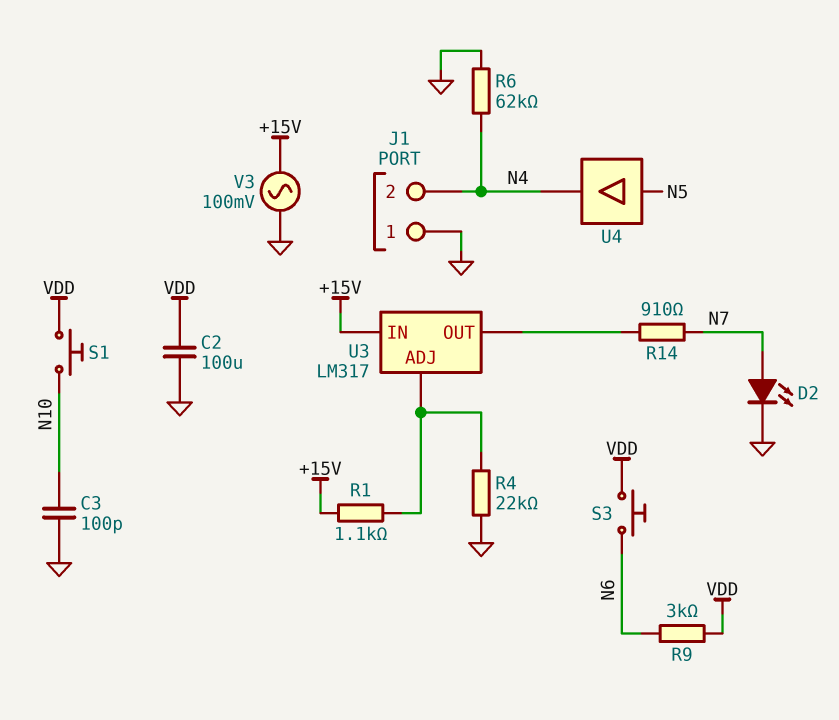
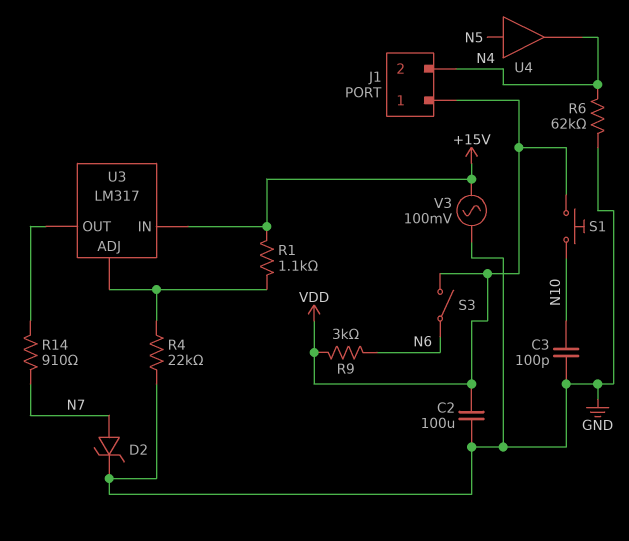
D2: LED (A N7, K GND) -> zener (A N7, K GND)
J1 pin 1: GND -> VDD
S3: button (N6, VDD) -> switch (N6, VDD)

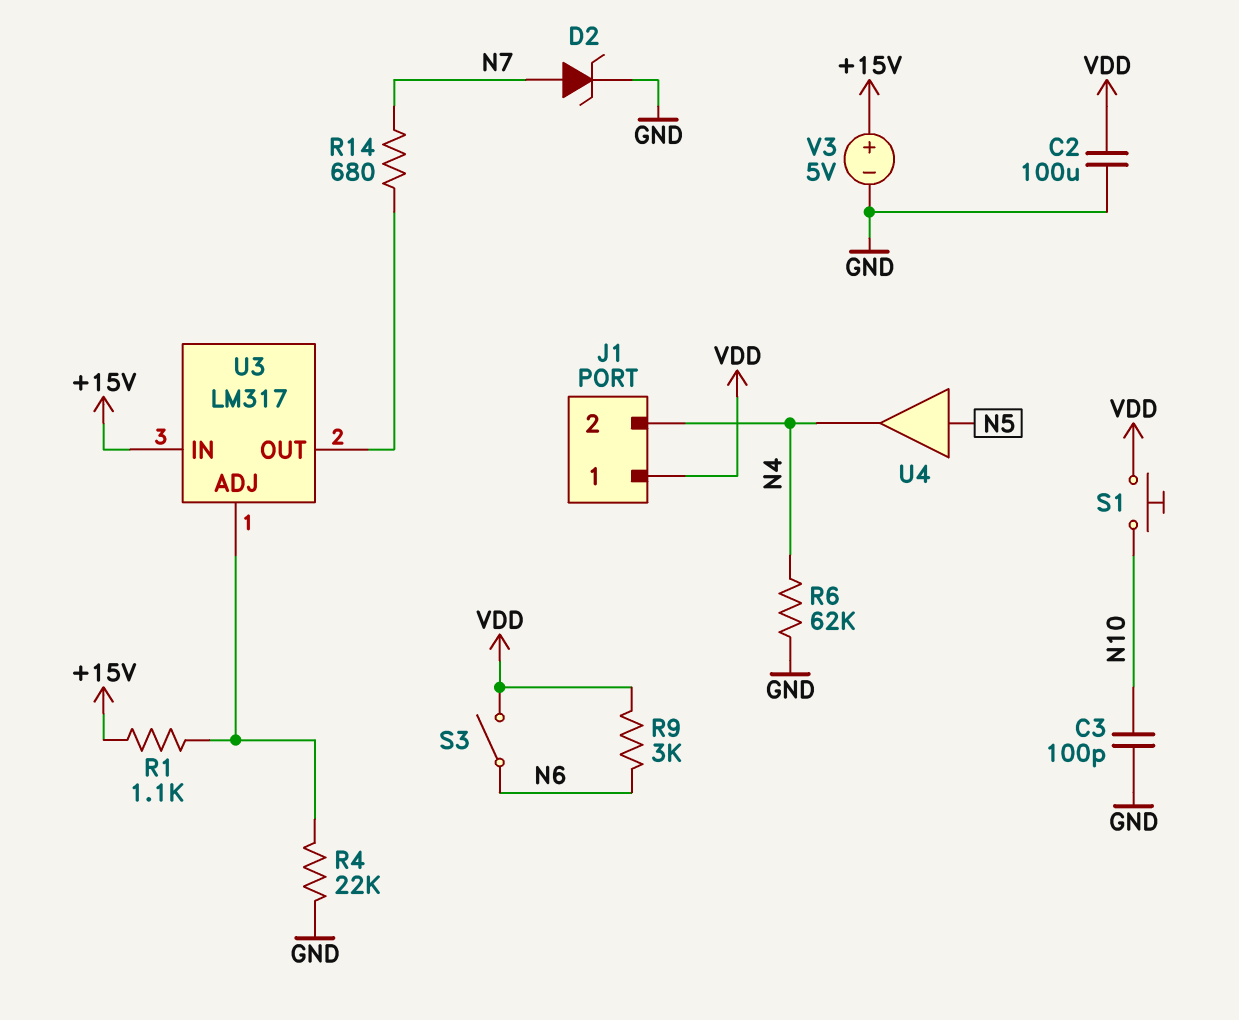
R14: 910 (N7, U3/OUT) -> 680 (N7, U3/OUT)
V3: AC 100mV (+15V, GND) -> 5V (plus +15V, minus GND)

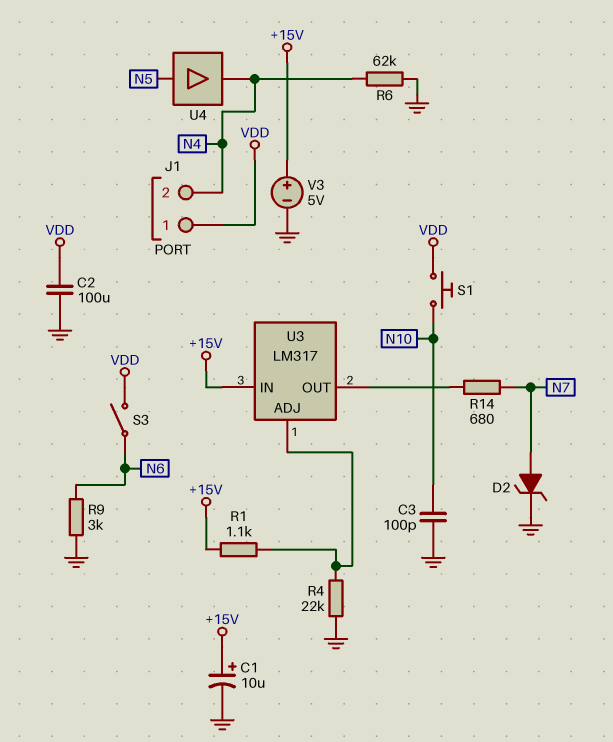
C1: none -> 10uF (plus +15V, minus GND)
R9: 3k (N6, VDD) -> 3k (GND, N6)

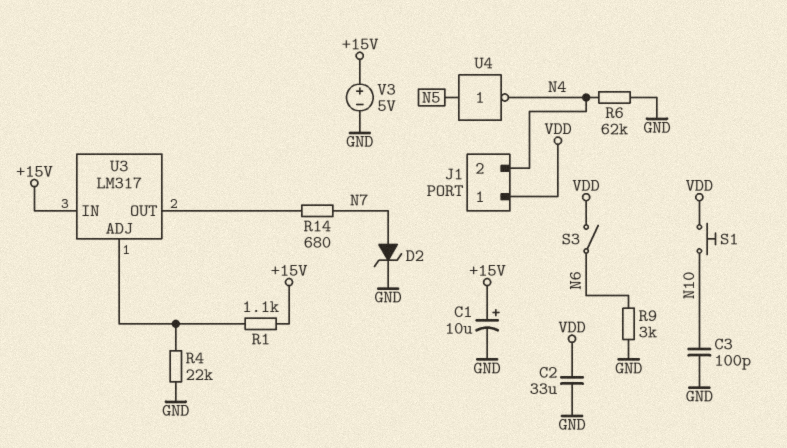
C2: 100uF (GND, VDD) -> 33uF (GND, VDD)
U4: buffer (in N5, out N4) -> NOT (in N5, out N4)

